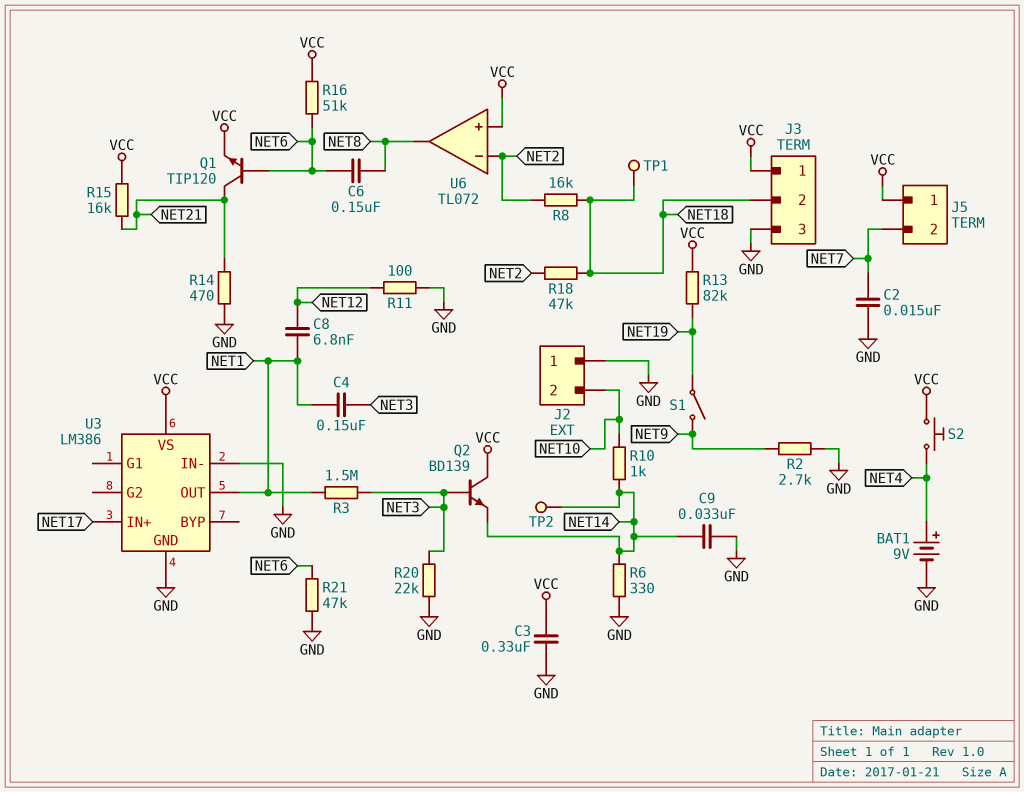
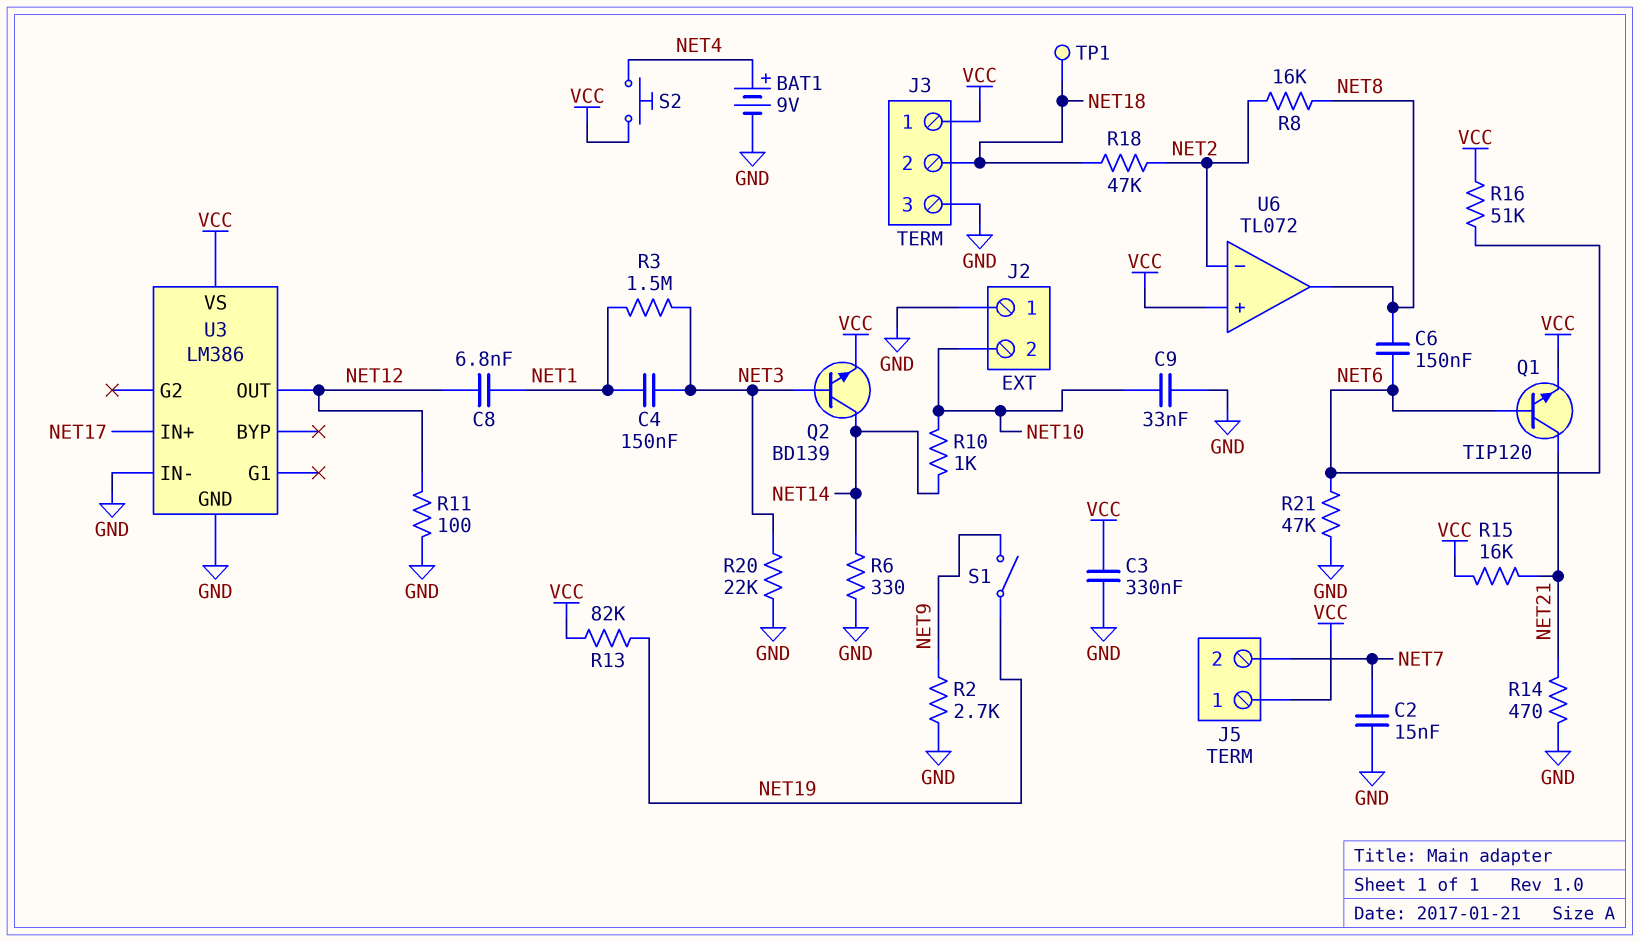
C9: 33nF (GND, NET14) -> 33nF (GND, NET10)
Q2: NPN BD139 (B NET3, C VCC, E NET14) -> NPN BD139 (B NET3, C NET14, E VCC)
R8: 16k (NET2, NET18) -> 16k (NET2, NET8)
TP2: test point (NET14) -> none
U3 pin OUT: NET1 -> NET12

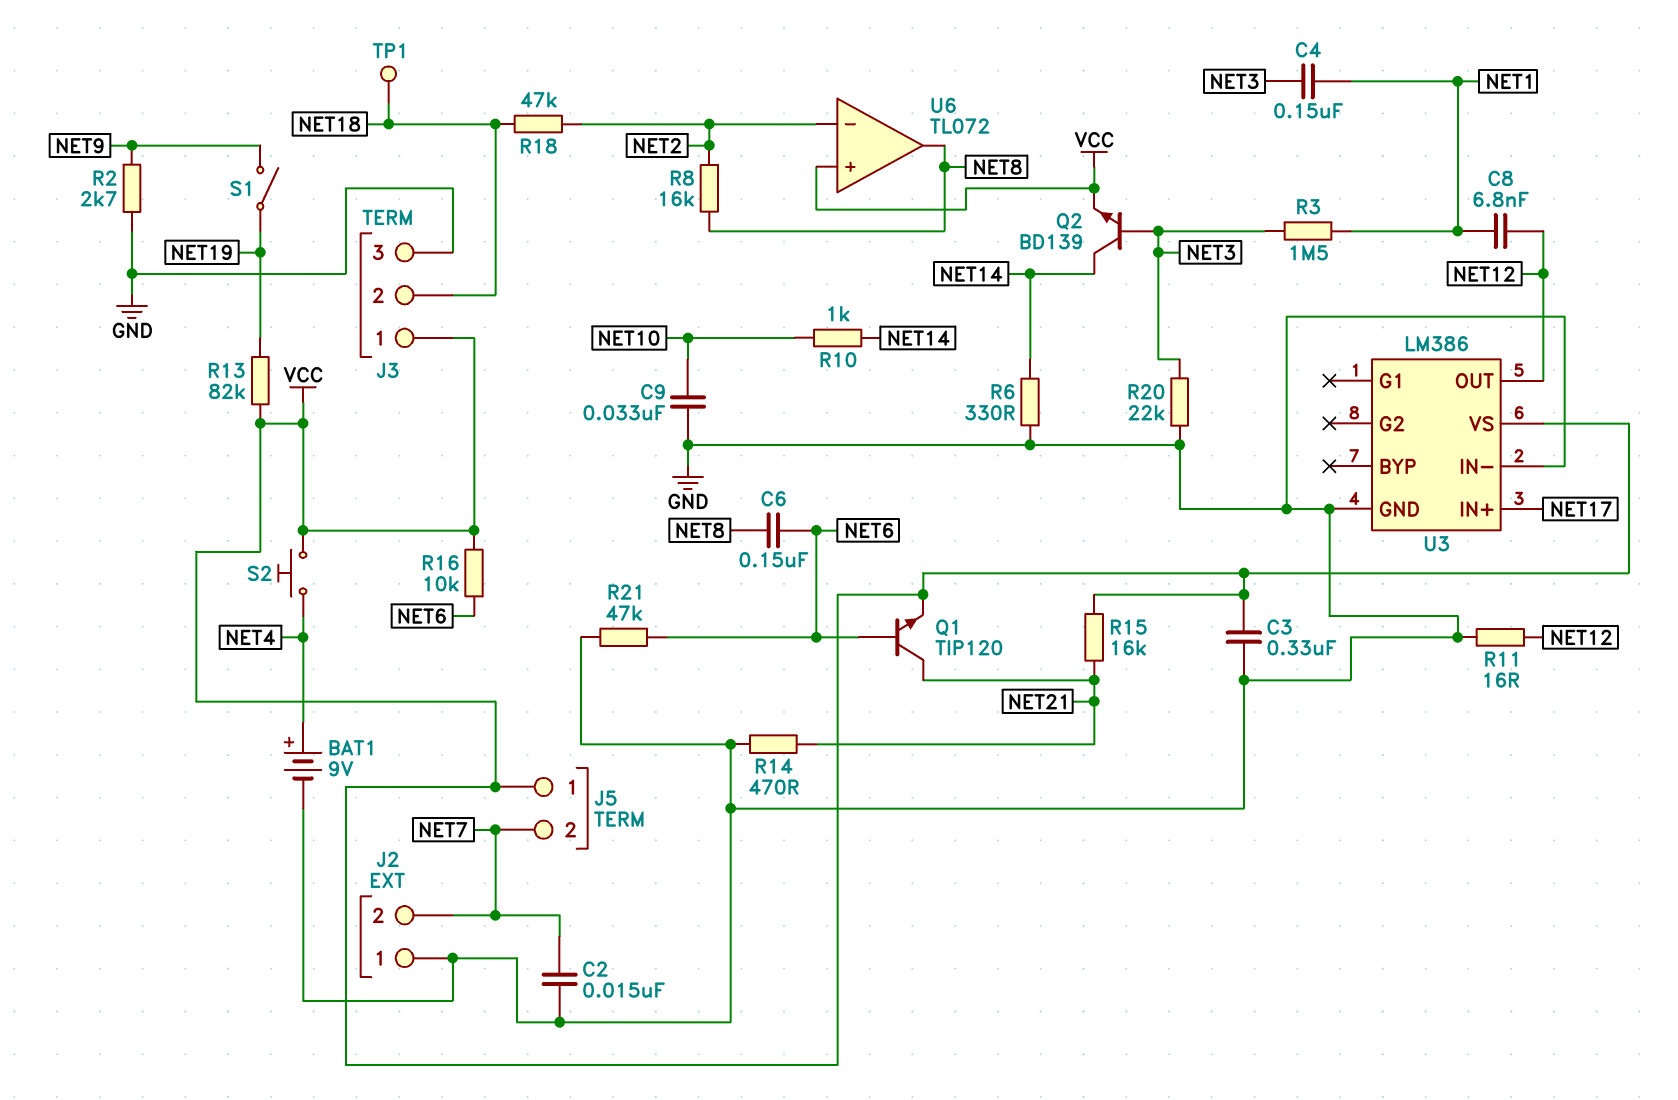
J2 pin 2: NET10 -> NET7
R11: 100 (GND, NET12) -> 16 (GND, NET12)
R16: 51k (NET6, VCC) -> 10k (NET6, VCC)

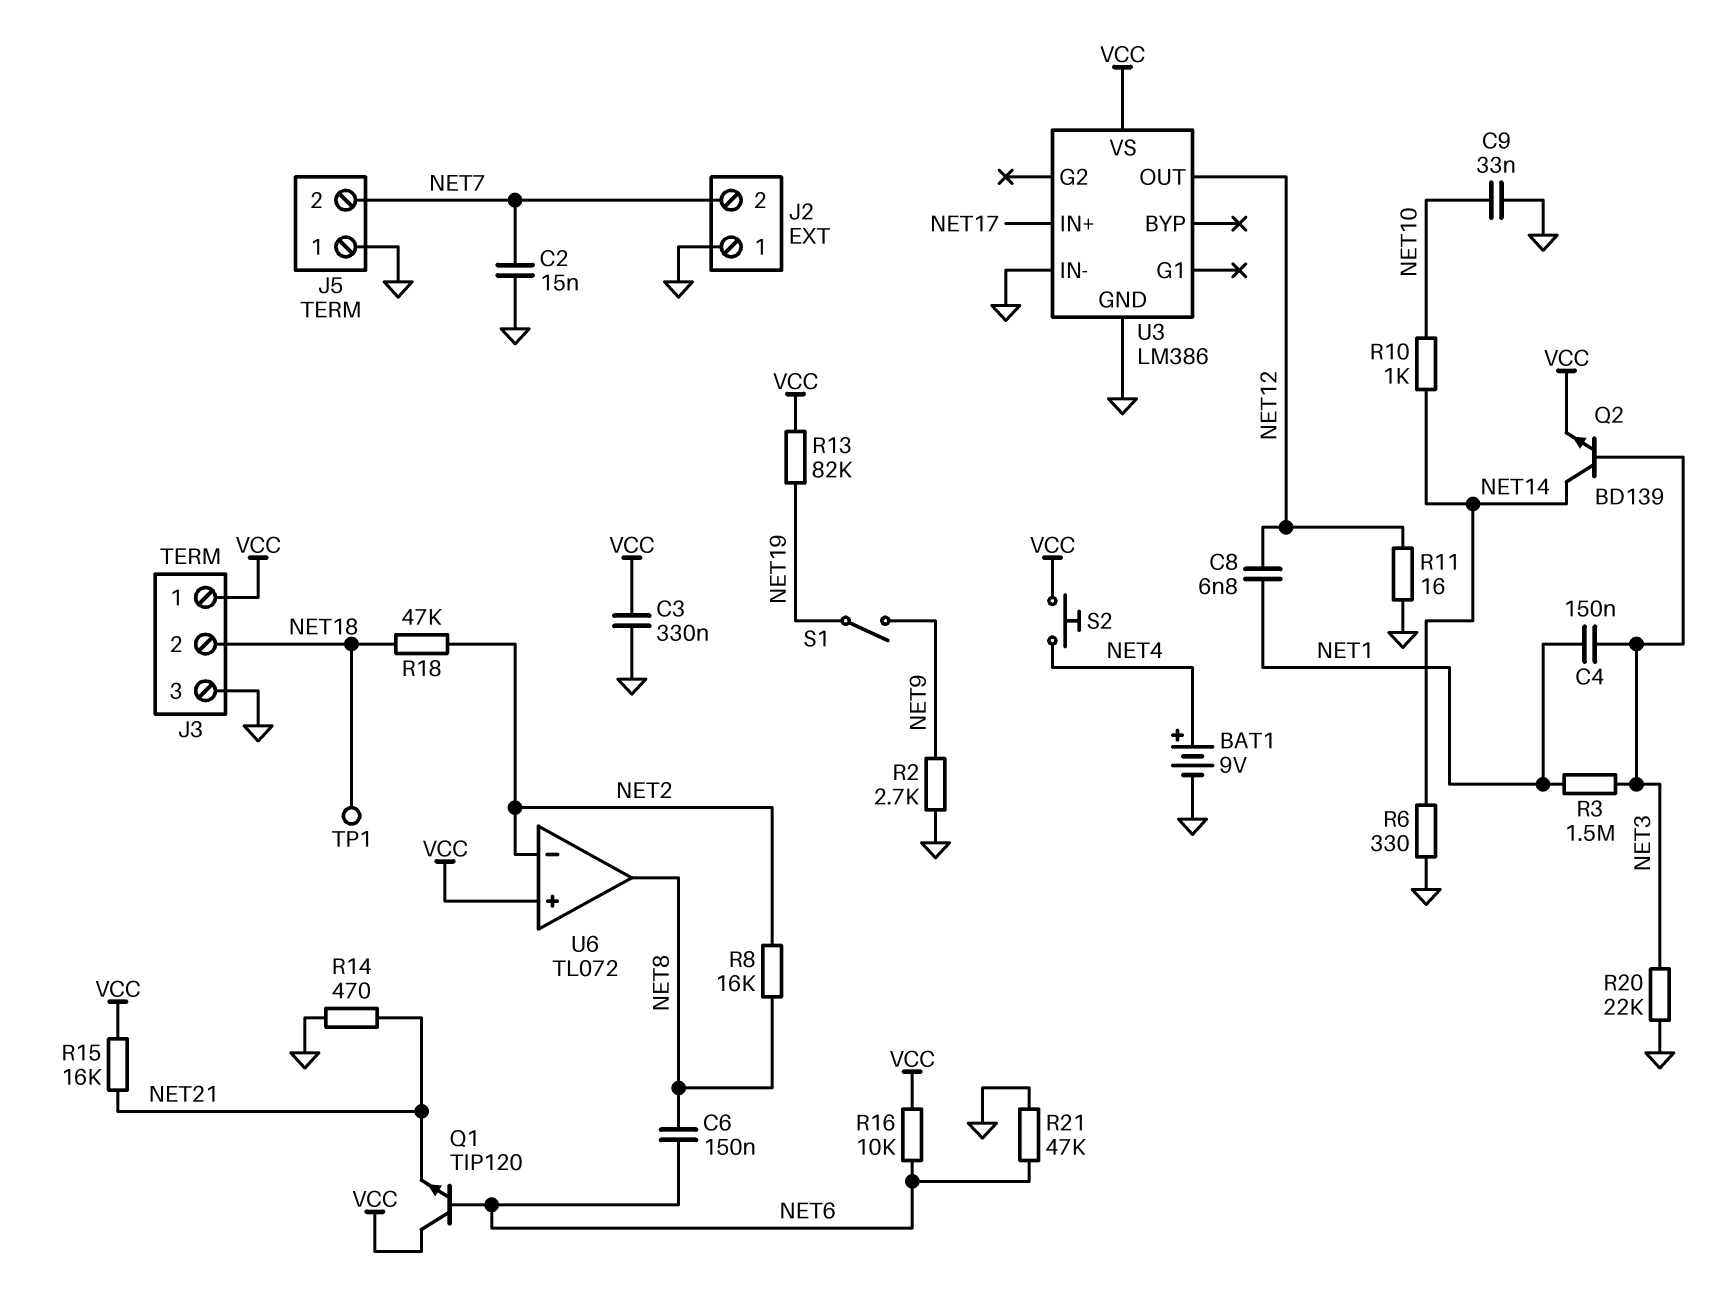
J5 pin 1: VCC -> GND
Q1: NPN TIP120 (B NET6, C NET21, E VCC) -> NPN TIP120 (B NET6, C VCC, E NET21)

